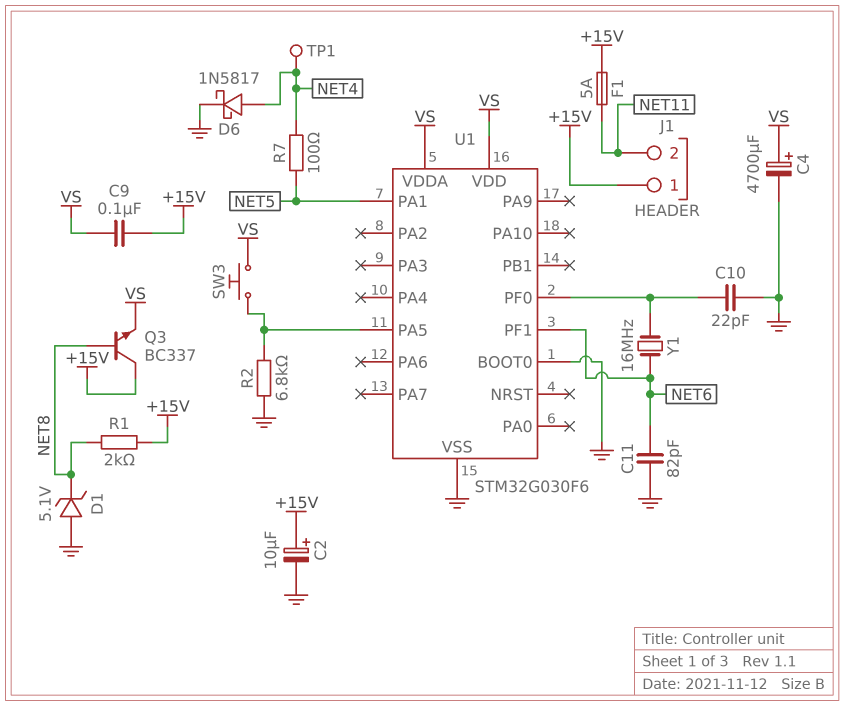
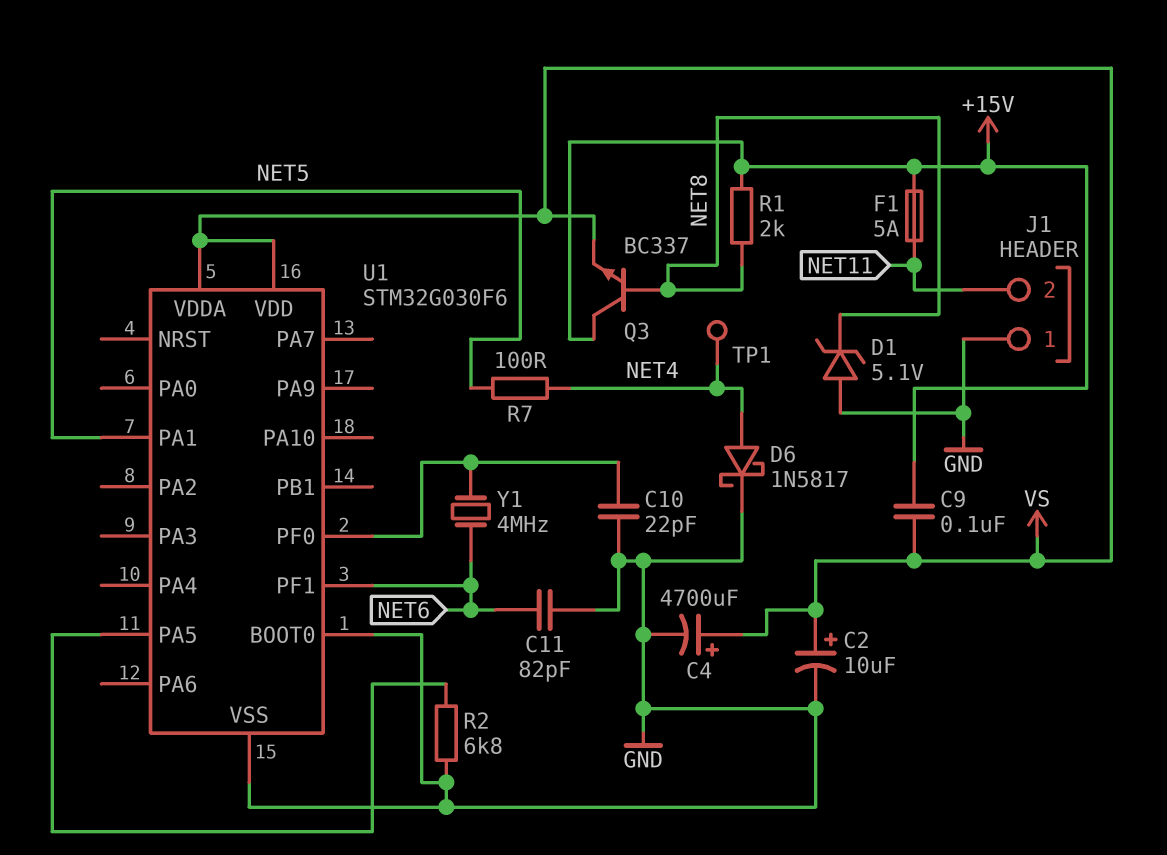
C2: 10uF (plus +15V, minus GND) -> 10uF (plus VS, minus GND)
J1 pin 1: +15V -> GND
SW3: button (U1/PA5, VS) -> none
Y1: 16MHz (NET6, U1/PF0) -> 4MHz (NET6, U1/PF0)

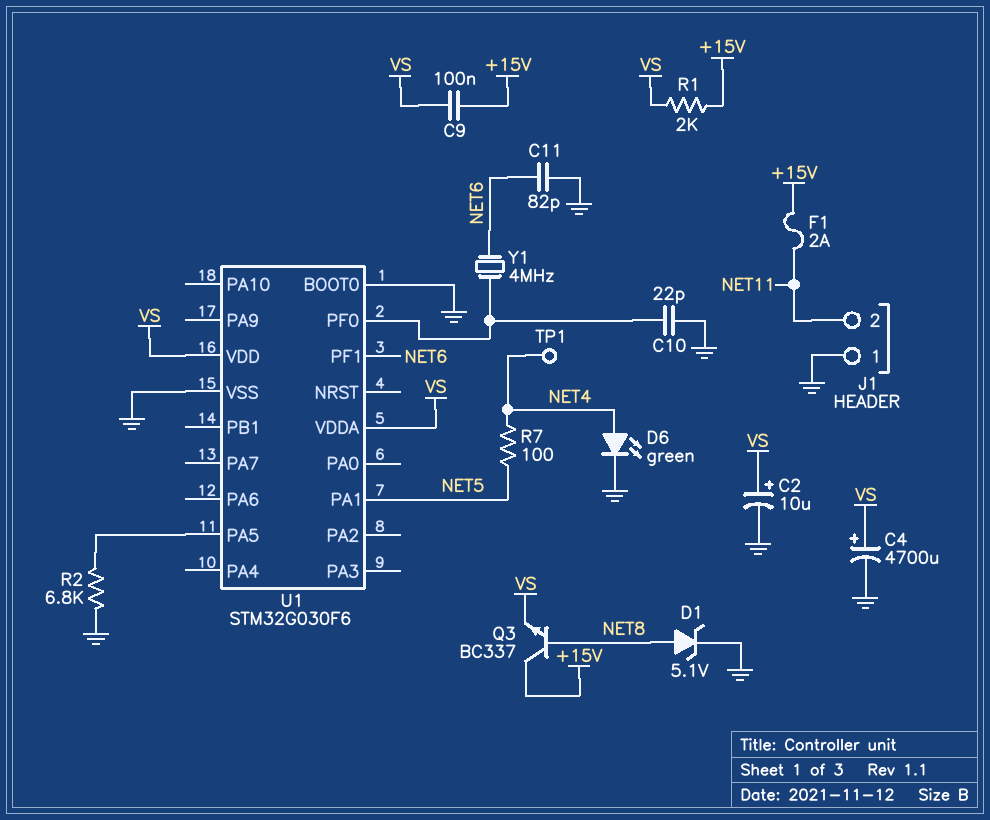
D1: zener 5.1V (A GND, K NET8) -> zener 5.1V (A NET8, K GND)
D6: schottky 1N5817 (A NET4, K GND) -> LED green (A NET4, K GND)
F1: 5A (+15V, NET11) -> 2A (+15V, NET11)
R1: 2k (+15V, NET8) -> 2k (+15V, VS)

